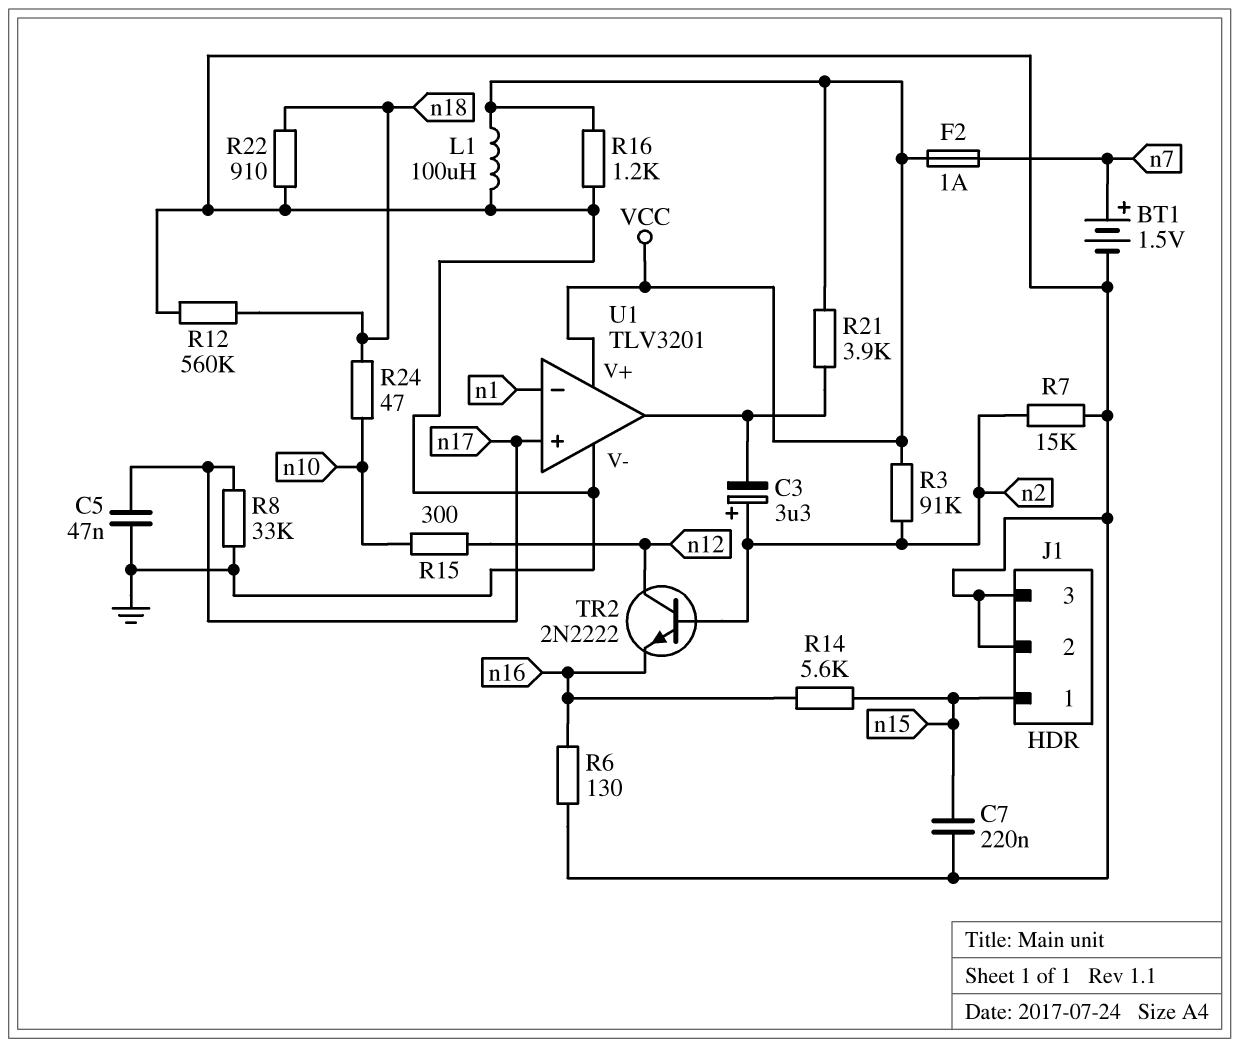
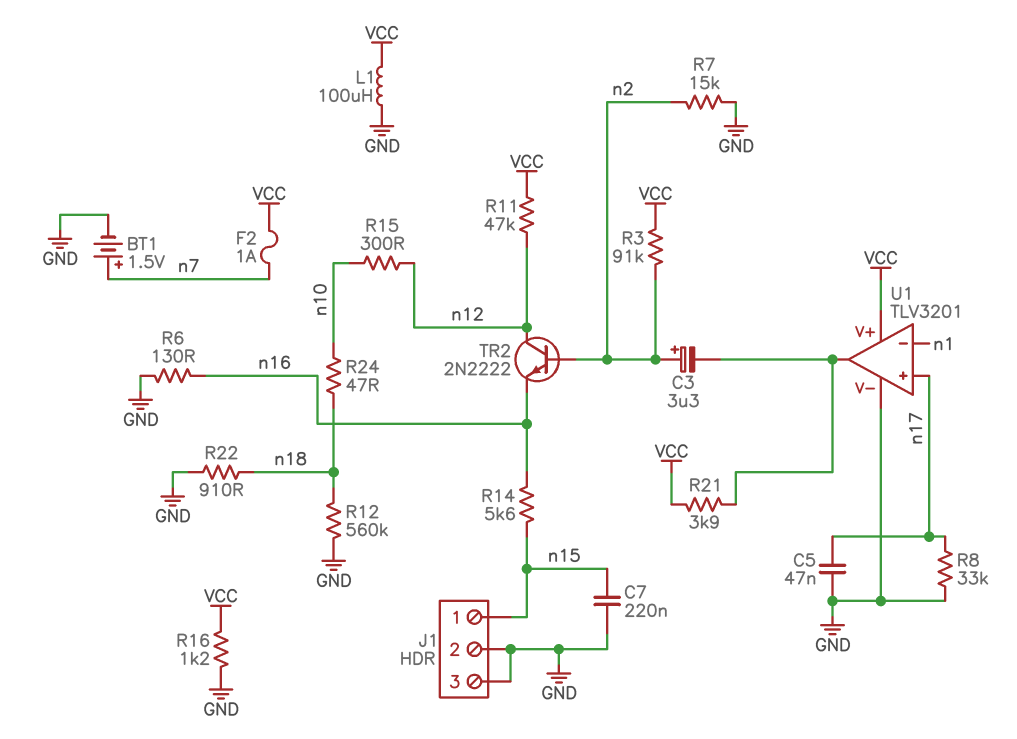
R11: none -> 47k (VCC, n12)

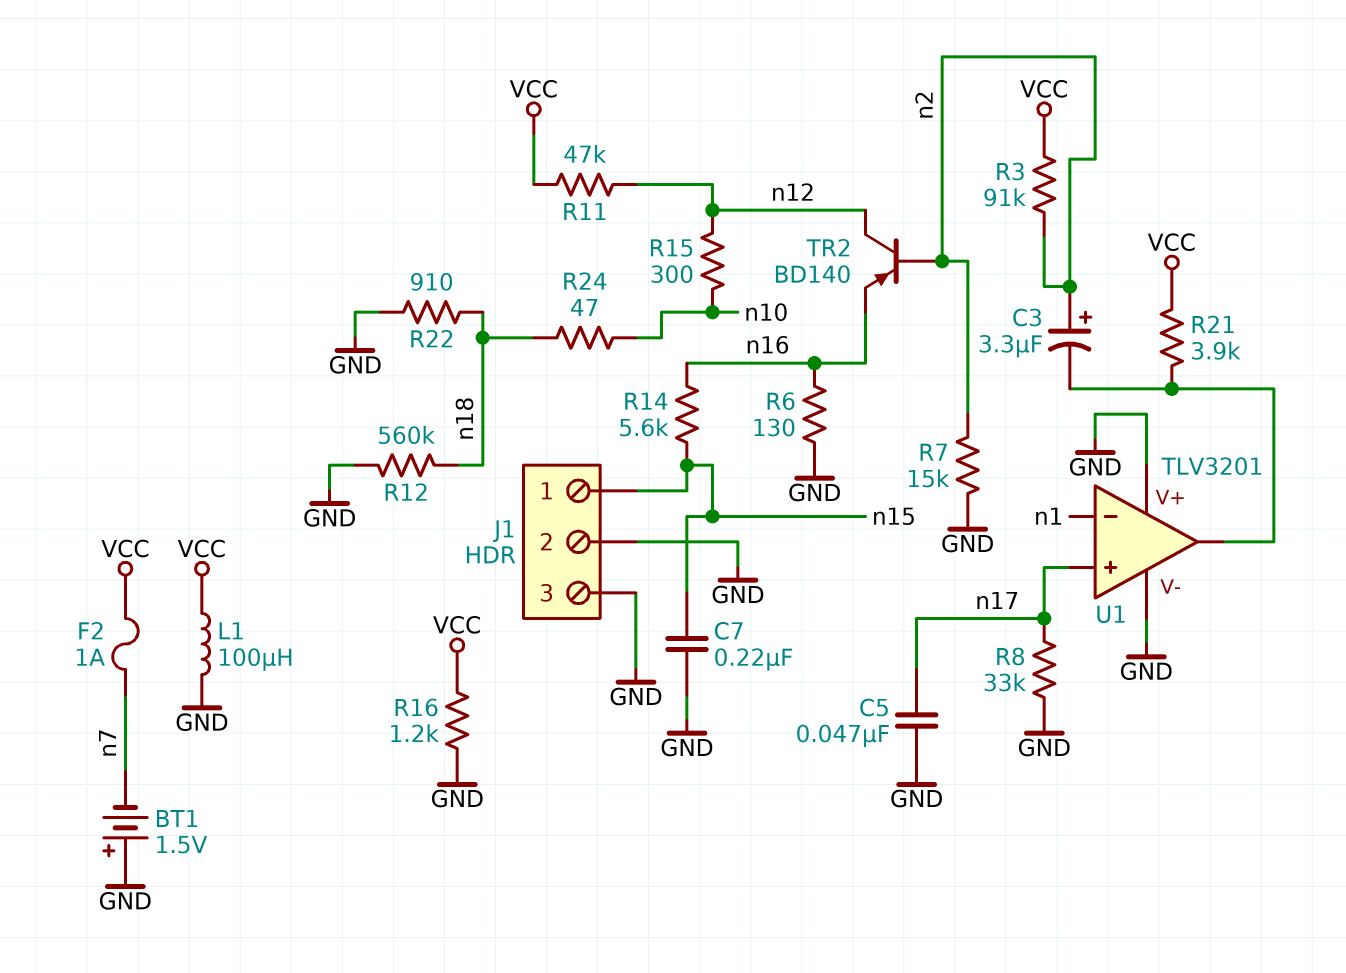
BT1: 1.5V (plus n7, minus GND) -> 1.5V (plus GND, minus n7)
TR2: NPN 2N2222 (B n2, C n12, E n16) -> PNP BD140 (B n2, C n12, E n16)
U1 pin V+: VCC -> GND

